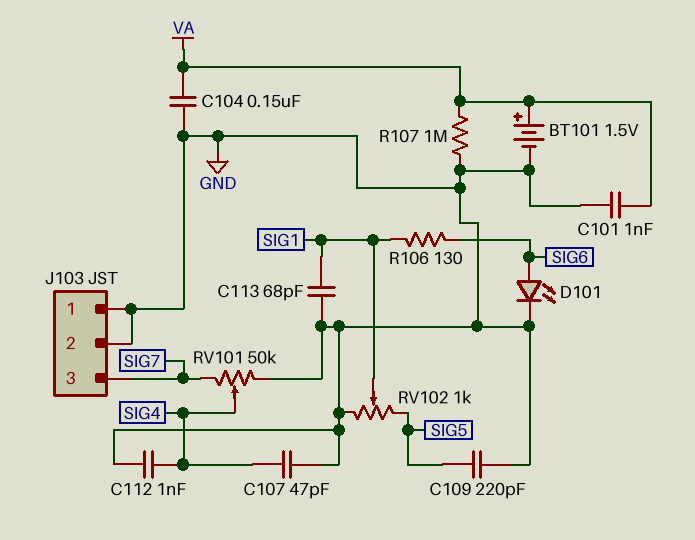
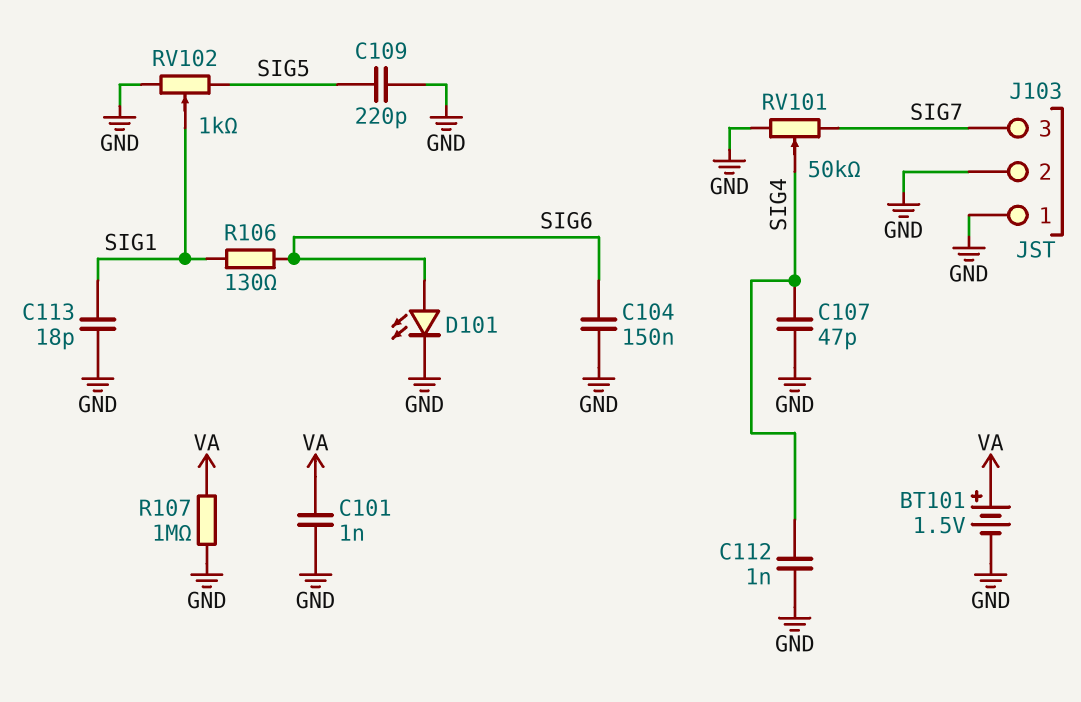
C104: 150nF (GND, VA) -> 150nF (GND, SIG6)
C113: 68pF (GND, SIG1) -> 18pF (GND, SIG1)

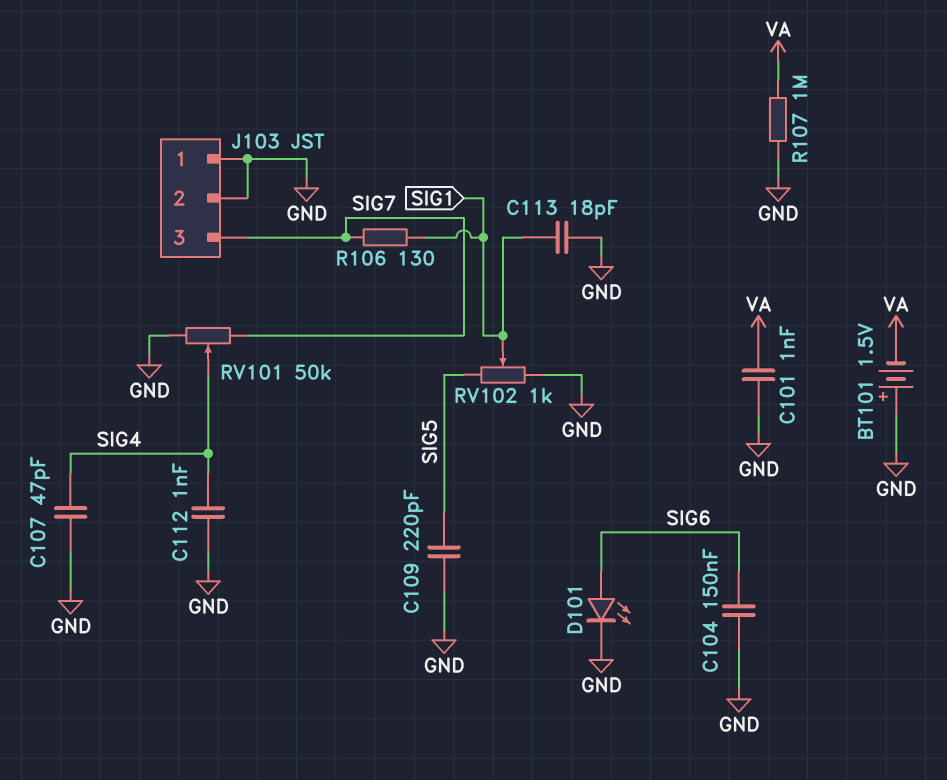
BT101: 1.5V (plus VA, minus GND) -> 1.5V (plus GND, minus VA)
R106: 130 (SIG1, SIG6) -> 130 (SIG1, SIG7)

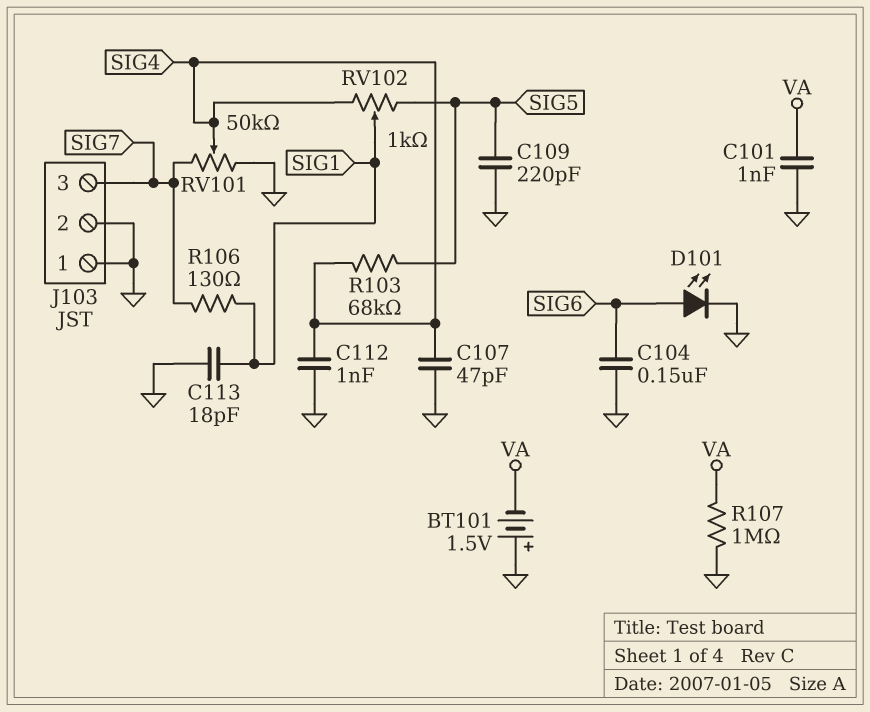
R103: none -> 68k (SIG4, SIG5)
RV102: 1k (GND, SIG5, wiper SIG1) -> 1k (SIG4, SIG5, wiper SIG1)

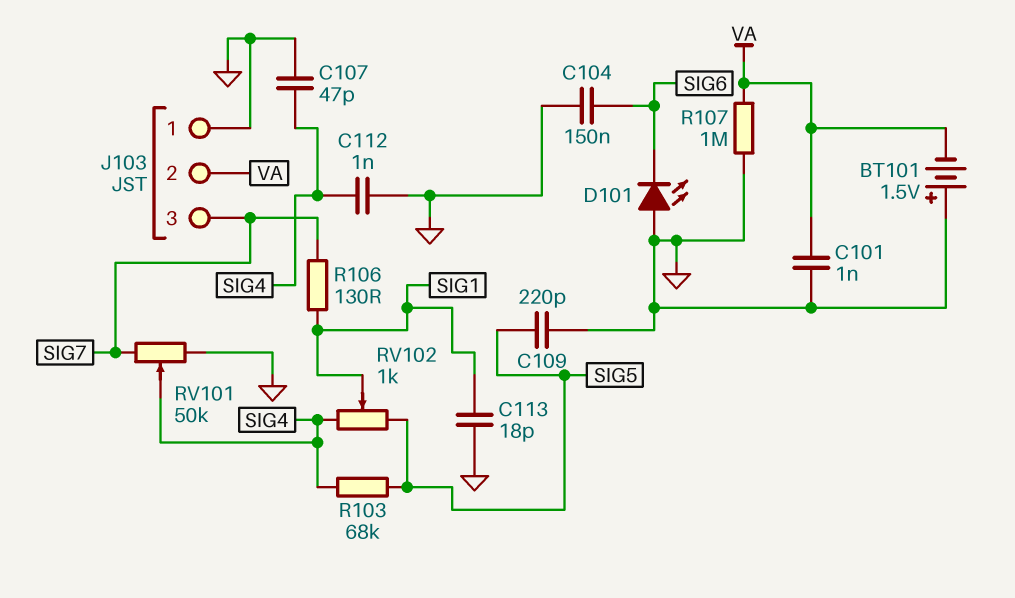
D101: LED (A SIG6, K GND) -> LED (A GND, K SIG6)
J103 pin 2: GND -> VA

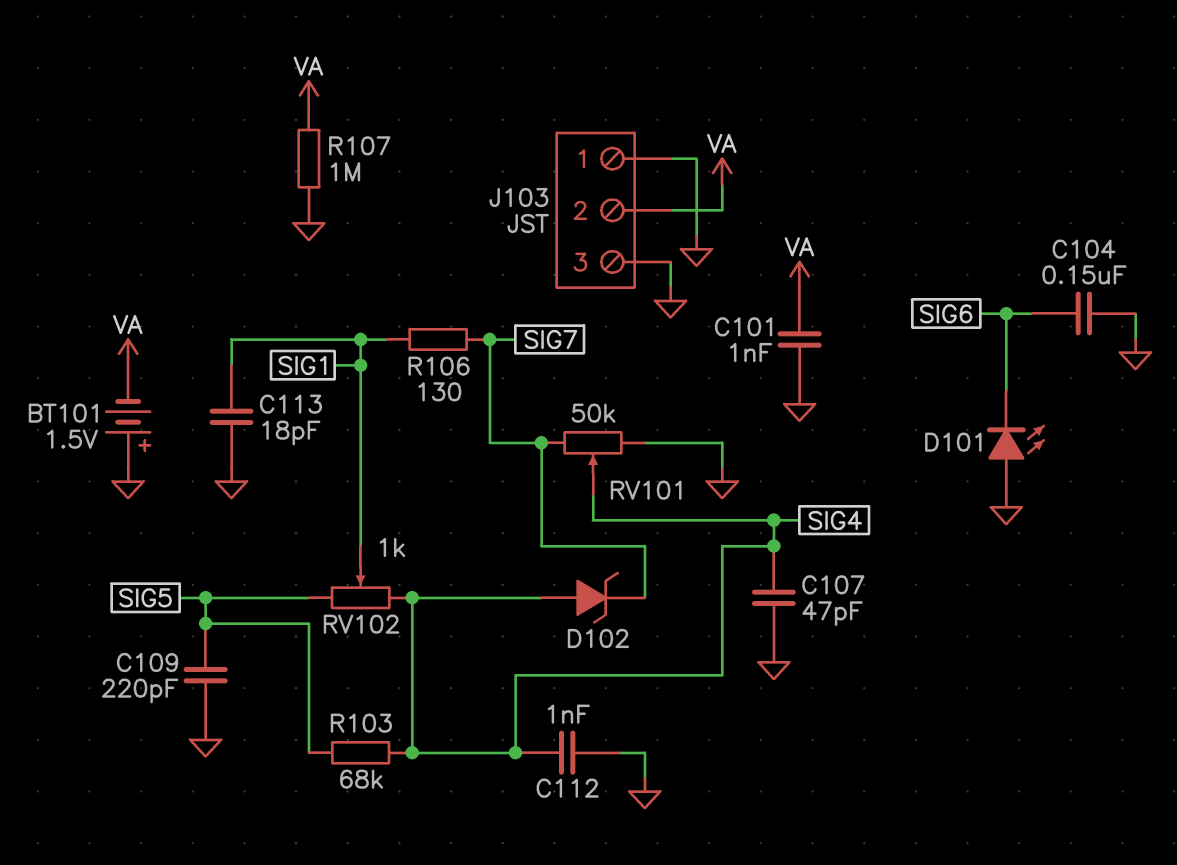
D102: none -> zener (A SIG4, K SIG7)
J103 pin 3: SIG7 -> GND

